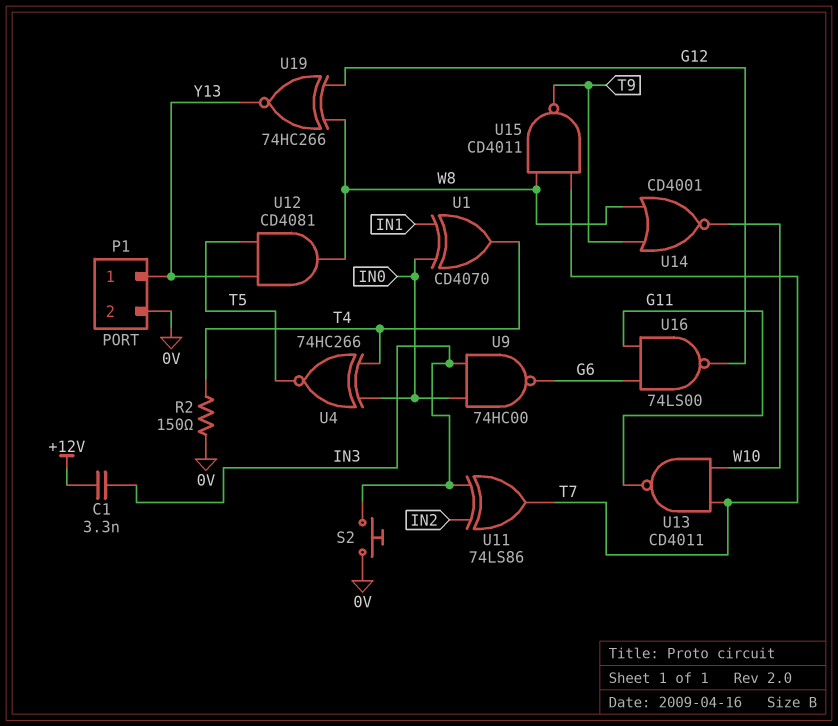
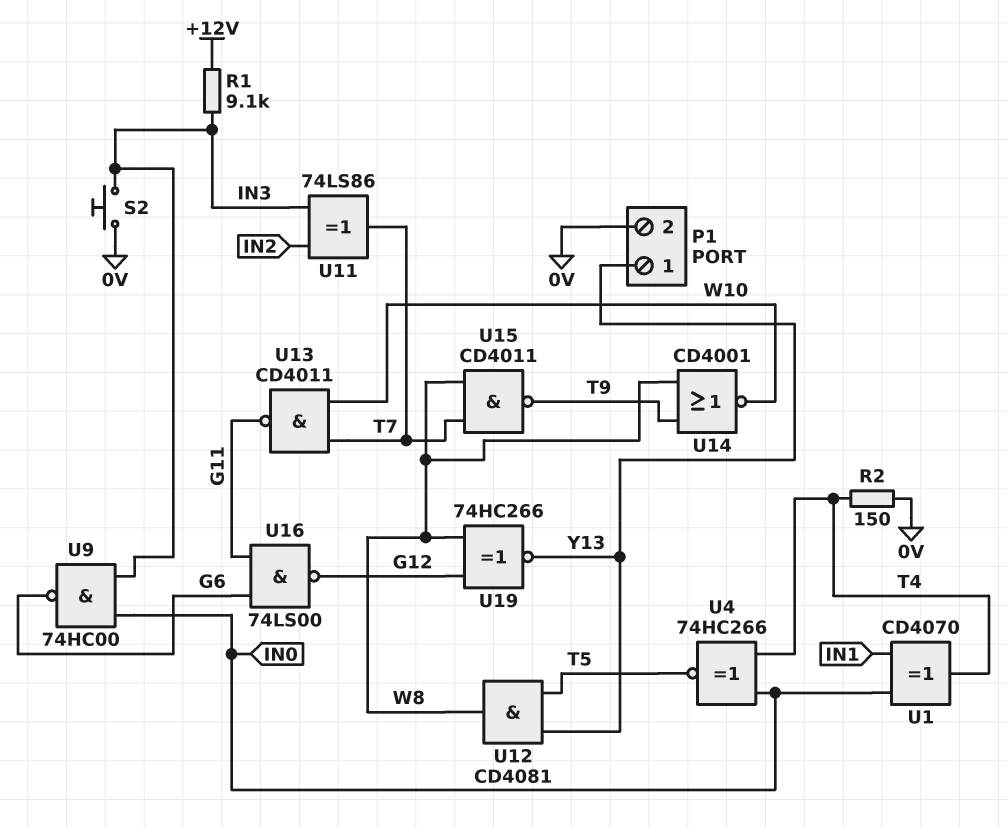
C1: 3.3nF (+12V, IN3) -> none
R1: none -> 9.1k (+12V, IN3)

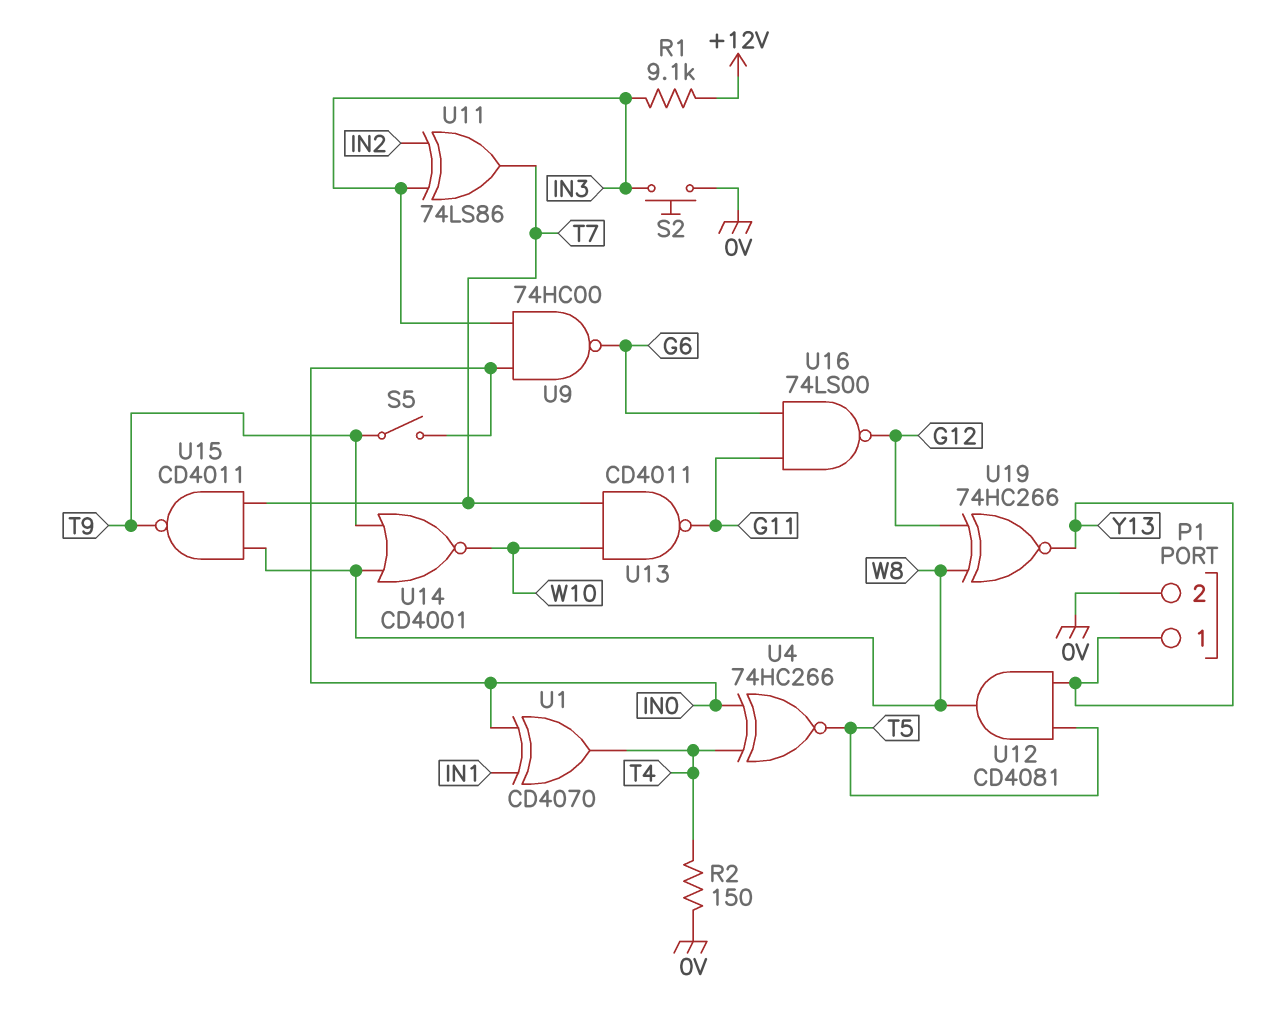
S5: none -> switch (IN0, T9)

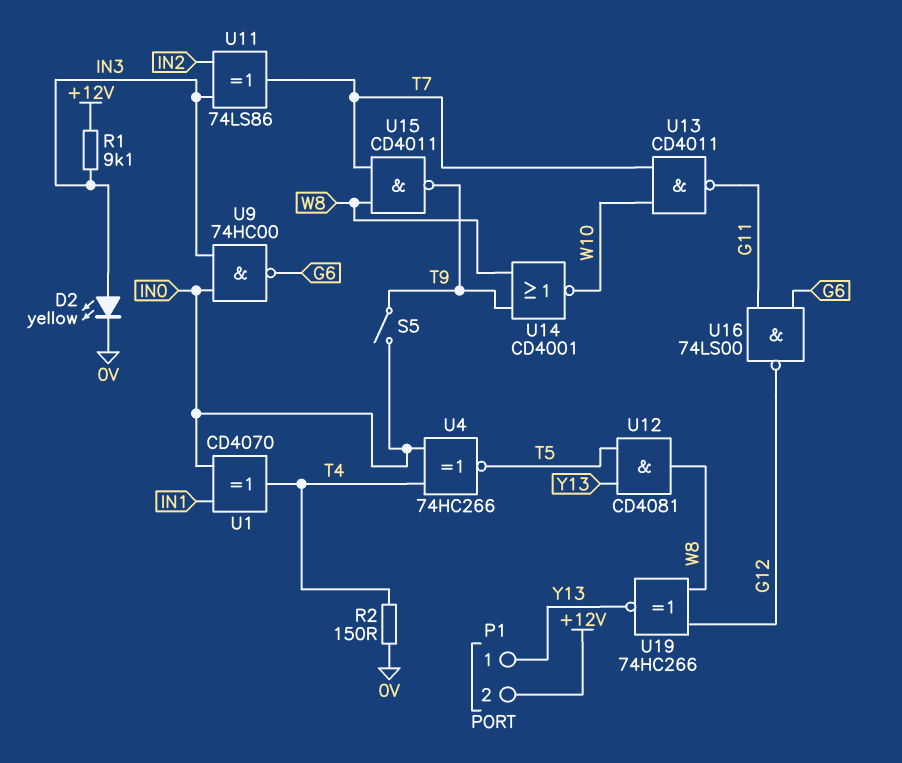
D2: none -> LED yellow (A IN3, K 0V)
P1 pin 2: 0V -> +12V
S2: button (0V, IN3) -> none

